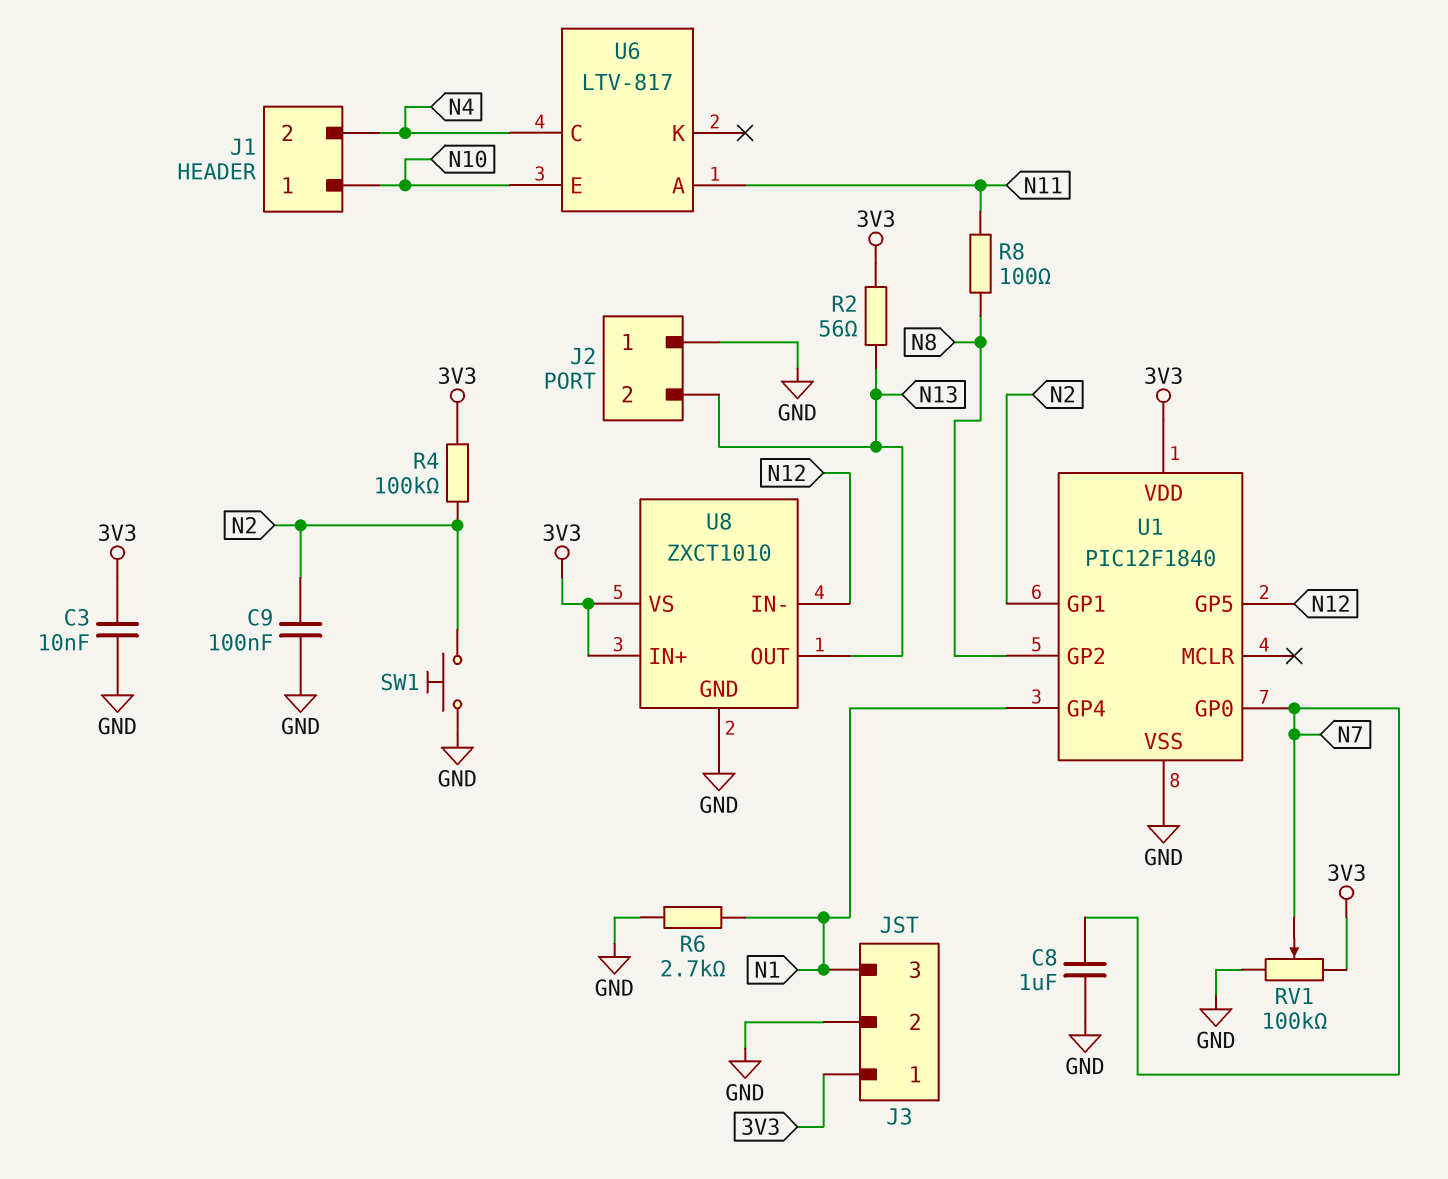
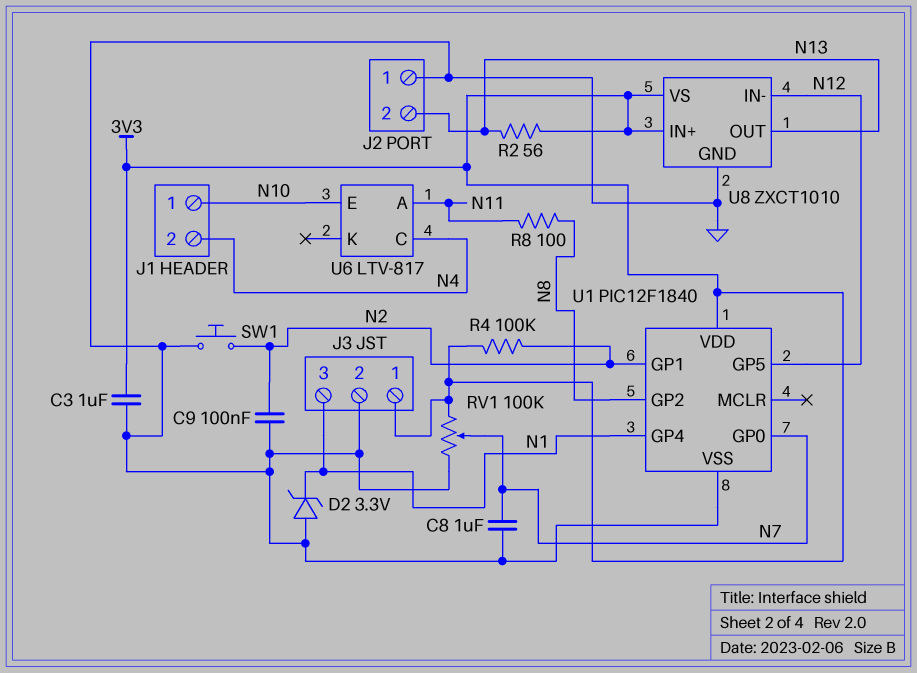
C3: 10nF (3V3, GND) -> 1uF (3V3, GND)
D2: none -> zener 3.3V (A GND, K N1)
R6: 2.7k (GND, N1) -> none

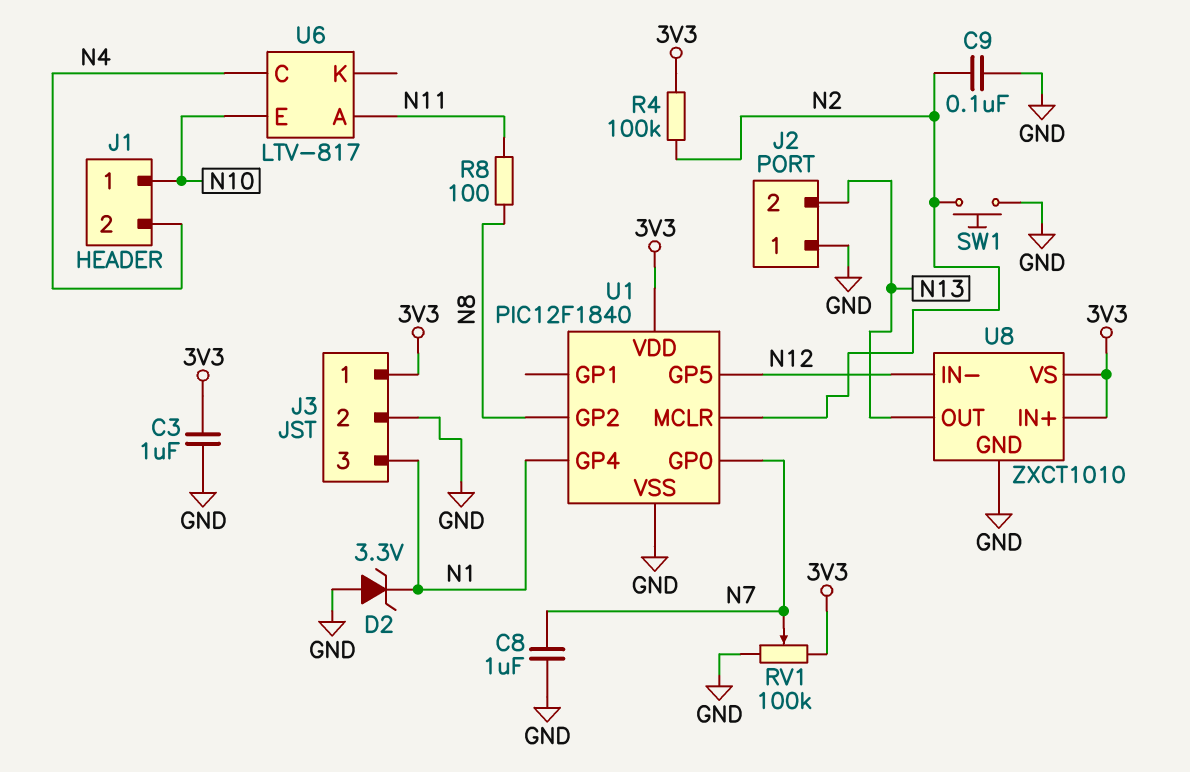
R2: 56 (3V3, N13) -> none
U1 pin GP1: N2 -> none
U1 pin MCLR: none -> N2

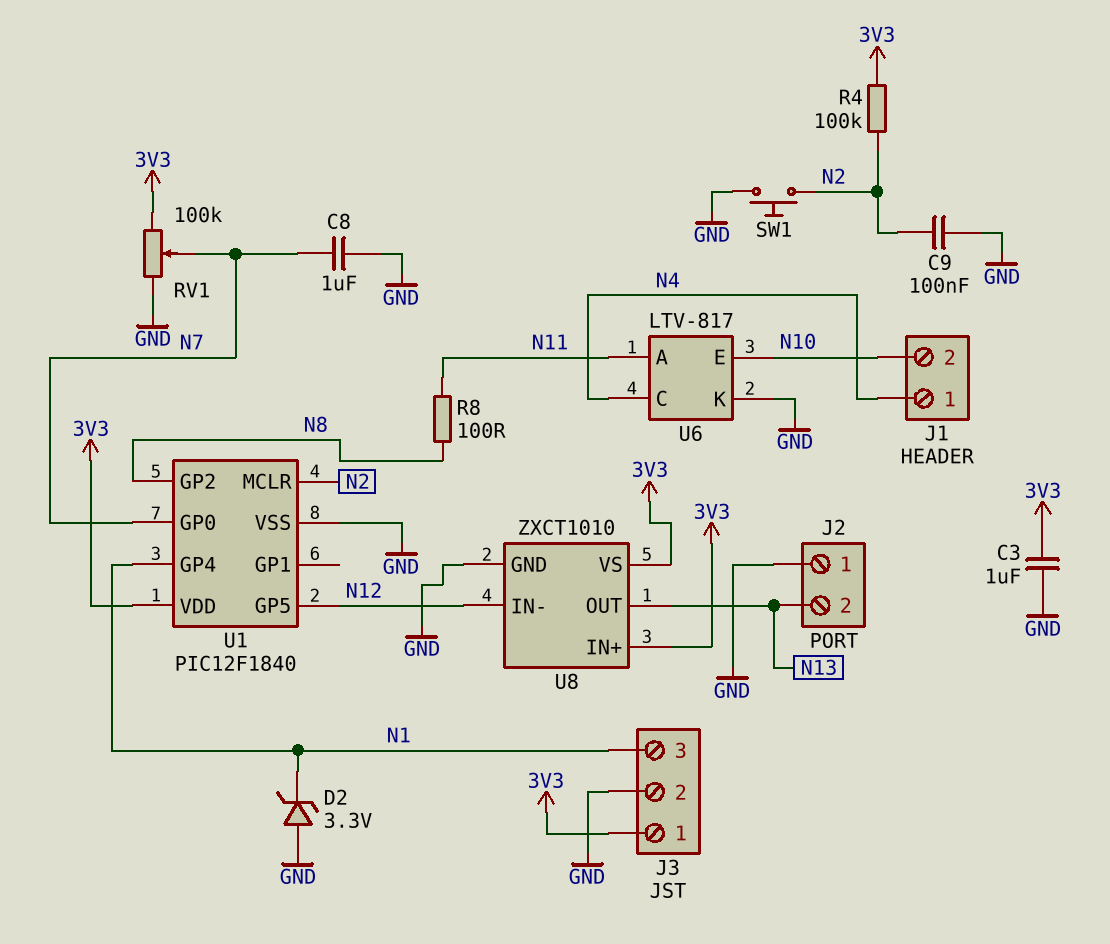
J1 pin 1: N10 -> N4
J1 pin 2: N4 -> N10
U6 pin K: none -> GND

